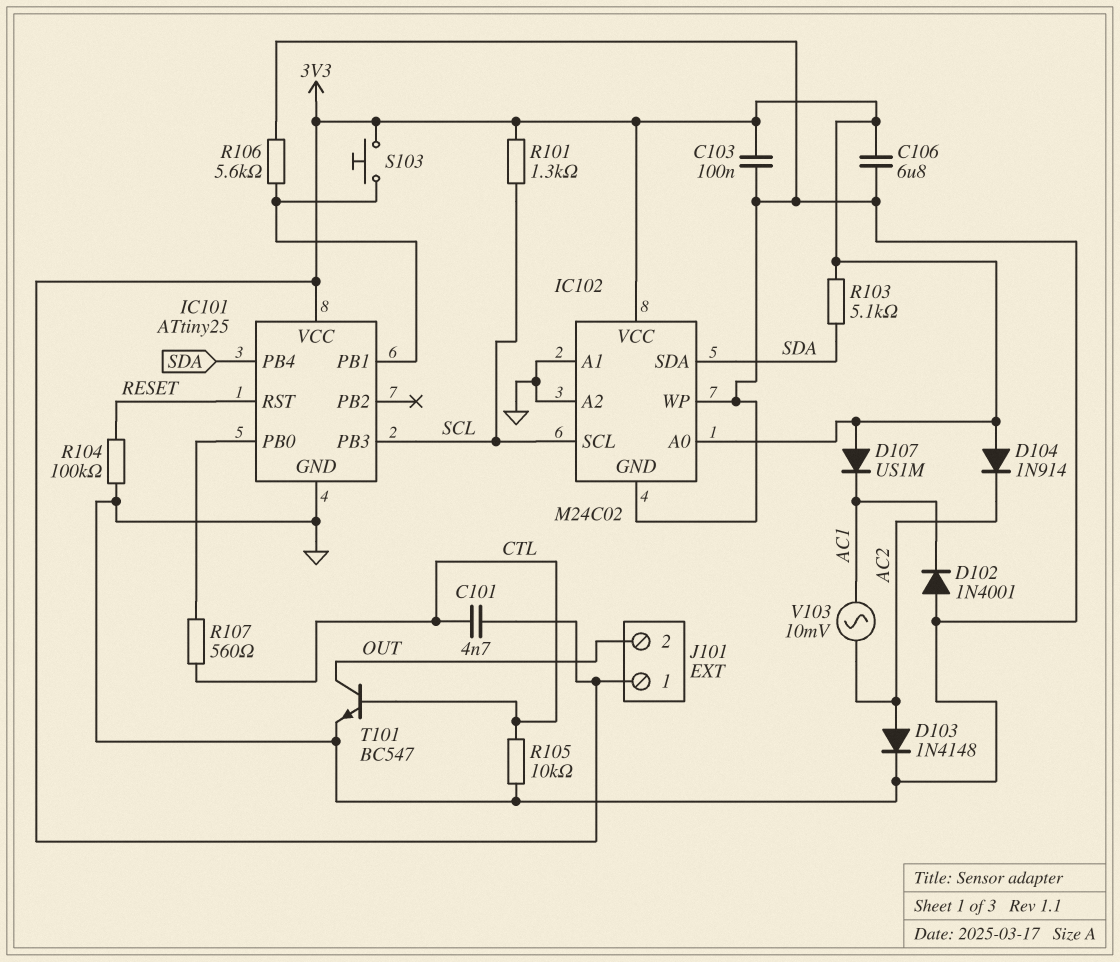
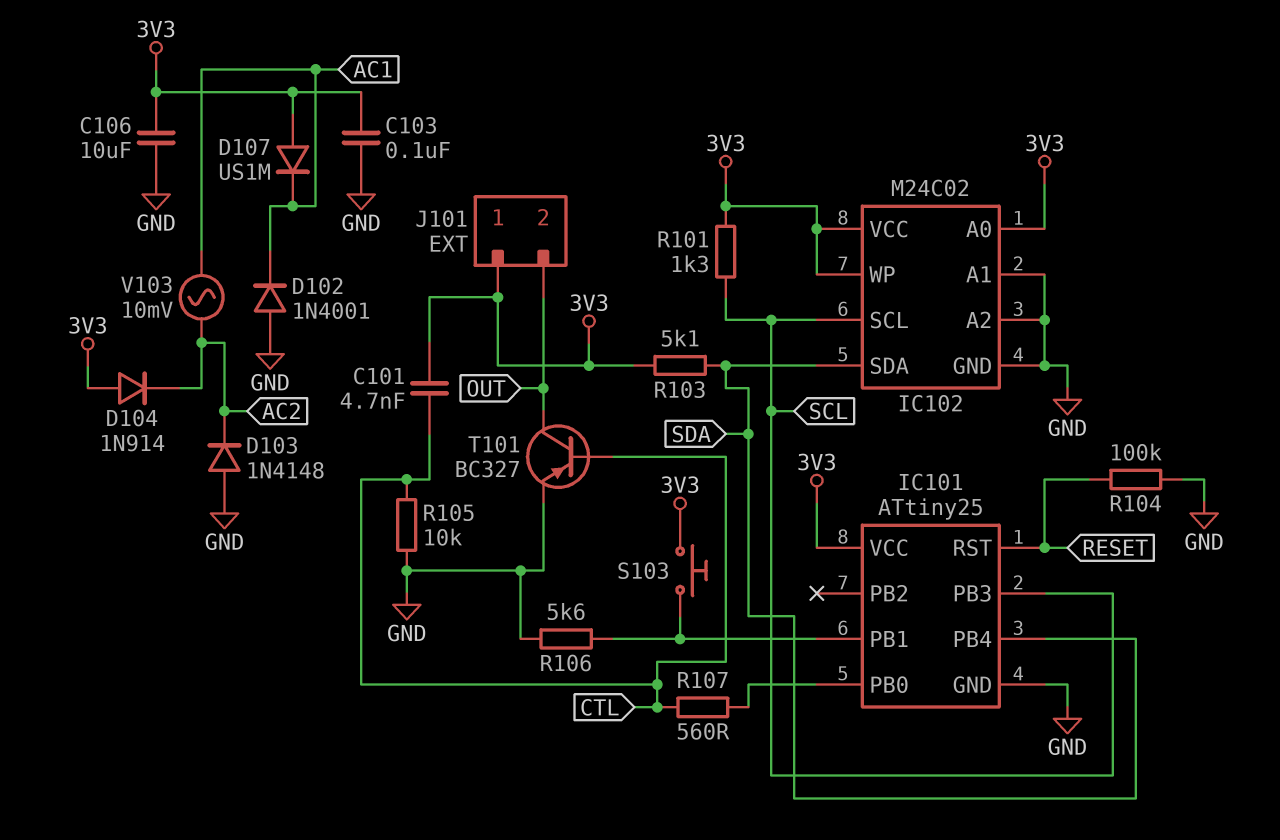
C106: 6.8uF (3V3, GND) -> 10uF (3V3, GND)
D103: diode 1N4148 (A AC2, K GND) -> diode 1N4148 (A GND, K AC2)
IC102 pin WP: GND -> 3V3
T101: NPN BC547 (B CTL, C OUT, E GND) -> PNP BC327 (B CTL, C OUT, E GND)

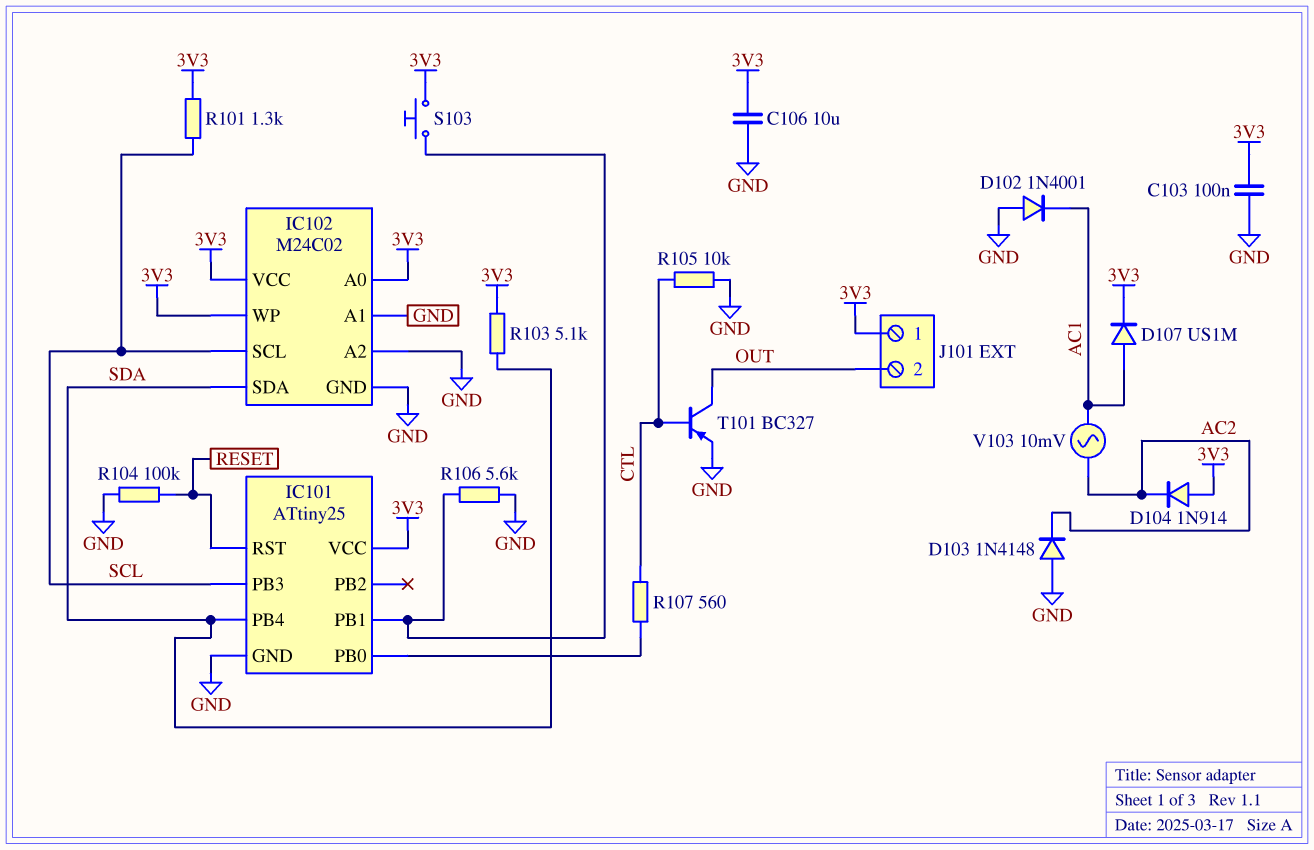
C101: 4.7nF (3V3, CTL) -> none
D107: diode US1M (A 3V3, K AC1) -> diode US1M (A AC1, K 3V3)

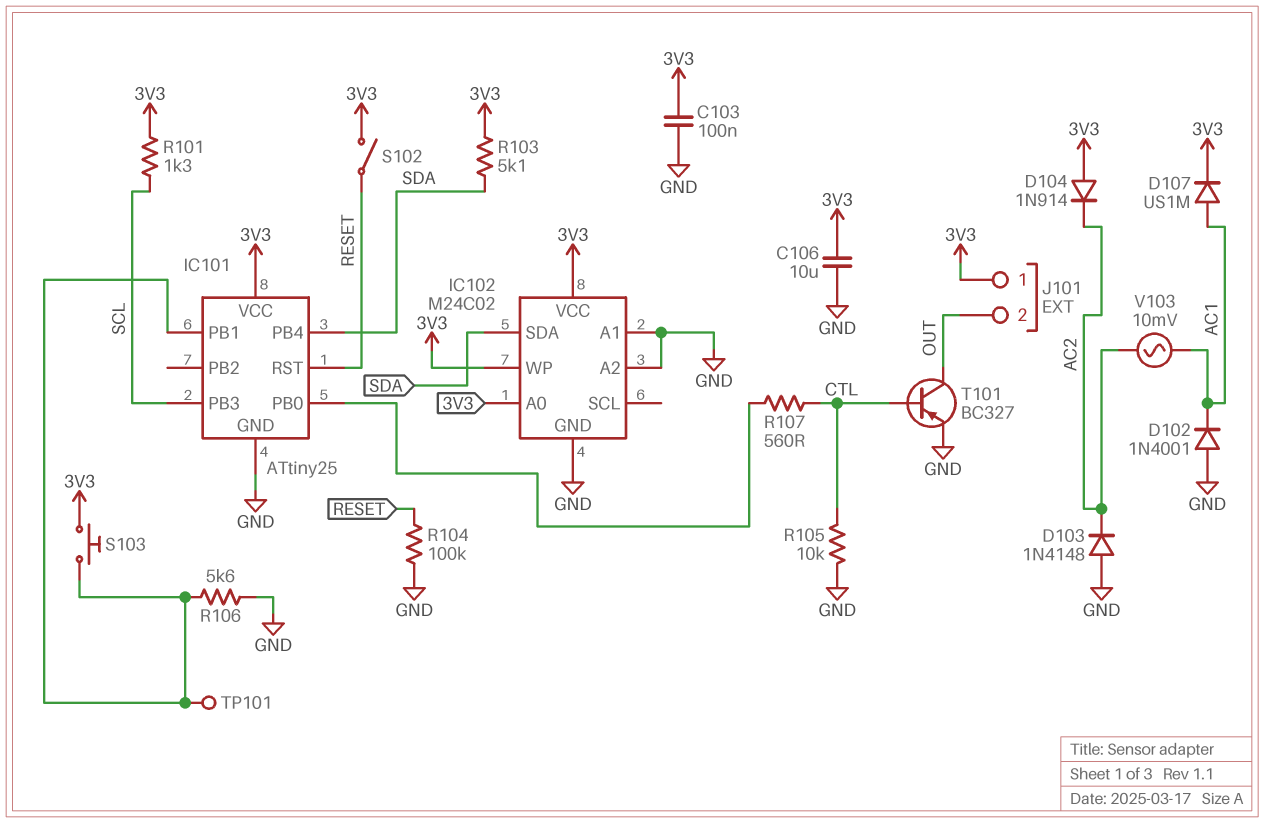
IC102 pin SCL: SCL -> none
S102: none -> switch (3V3, RESET)
TP101: none -> test point (IC101/PB1)

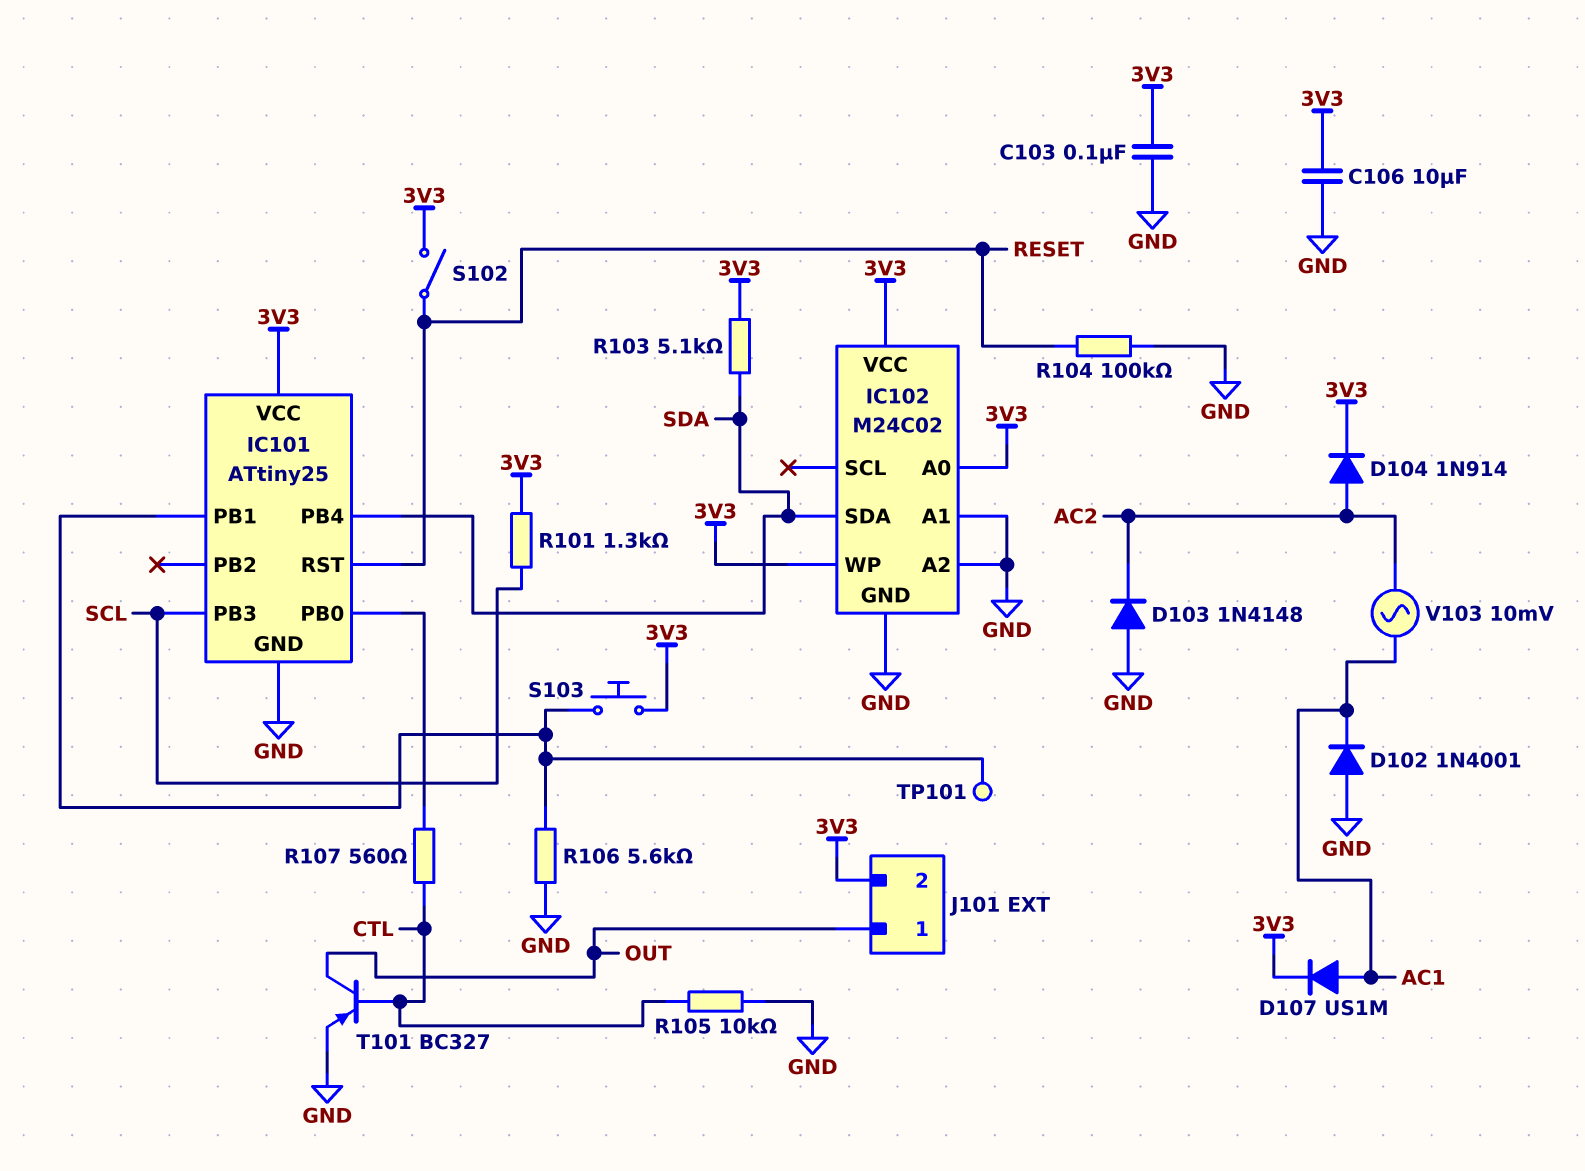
D104: diode 1N914 (A 3V3, K AC2) -> diode 1N914 (A AC2, K 3V3)
J101 pin 1: 3V3 -> OUT
J101 pin 2: OUT -> 3V3

